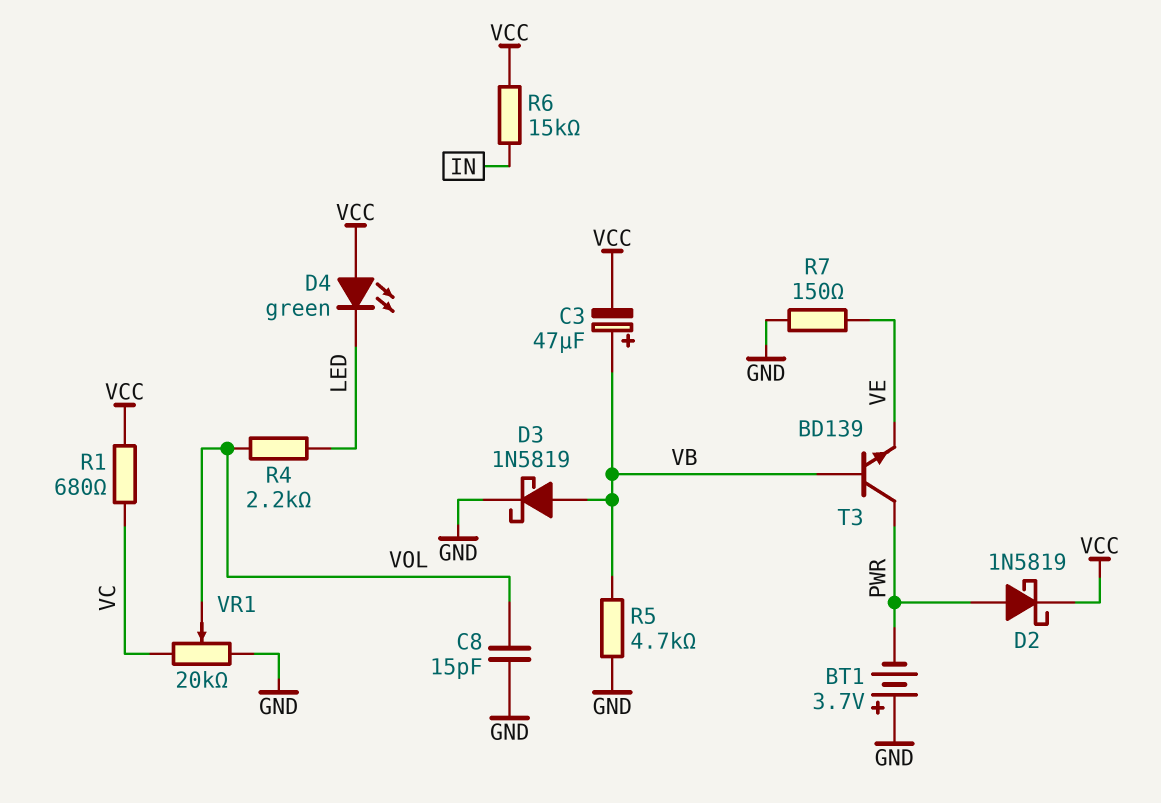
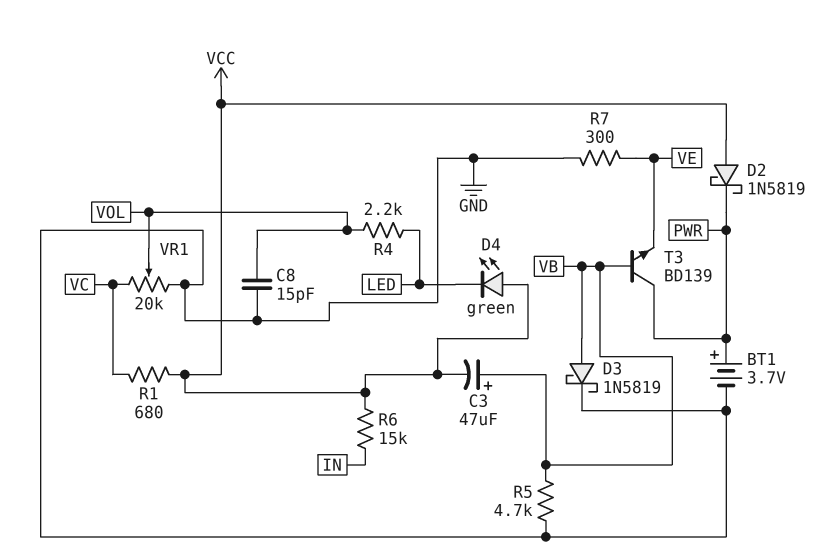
BT1: 3.7V (plus GND, minus PWR) -> 3.7V (plus PWR, minus GND)
D2: schottky 1N5819 (A PWR, K VCC) -> schottky 1N5819 (A VCC, K PWR)
R7: 150 (GND, VE) -> 300 (GND, VE)

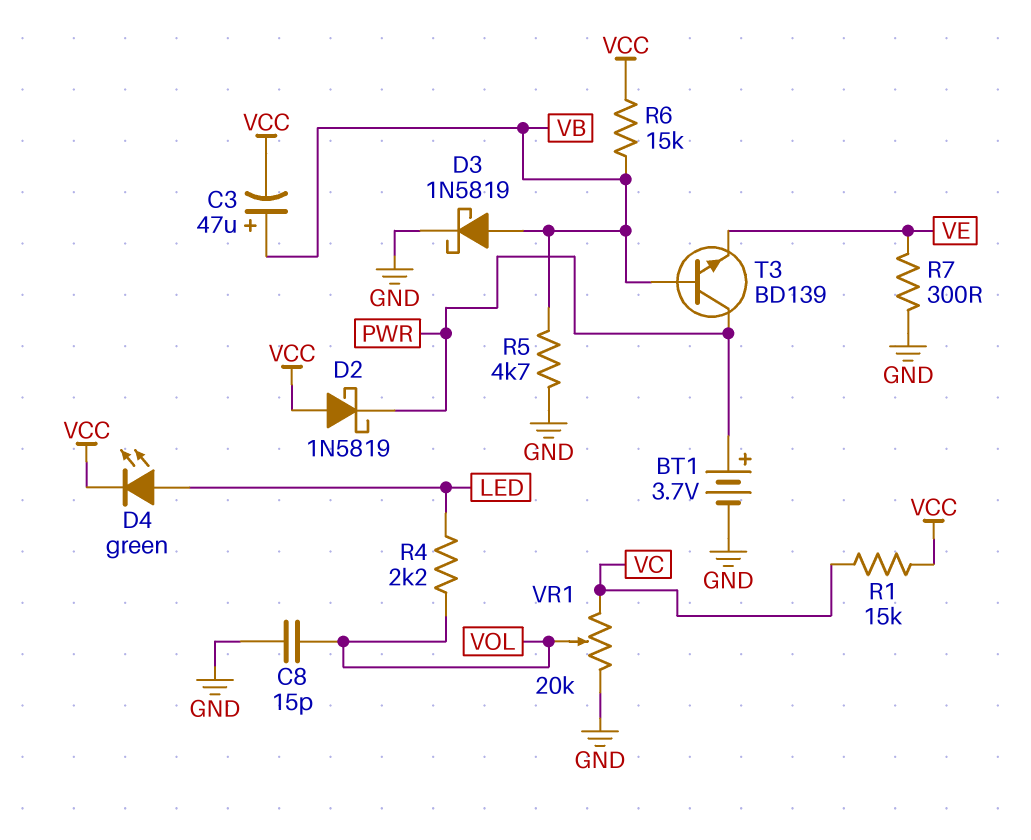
D4: LED green (A VCC, K LED) -> LED green (A LED, K VCC)
R1: 680 (VC, VCC) -> 15k (VC, VCC)
R6: 15k (IN, VCC) -> 15k (VB, VCC)

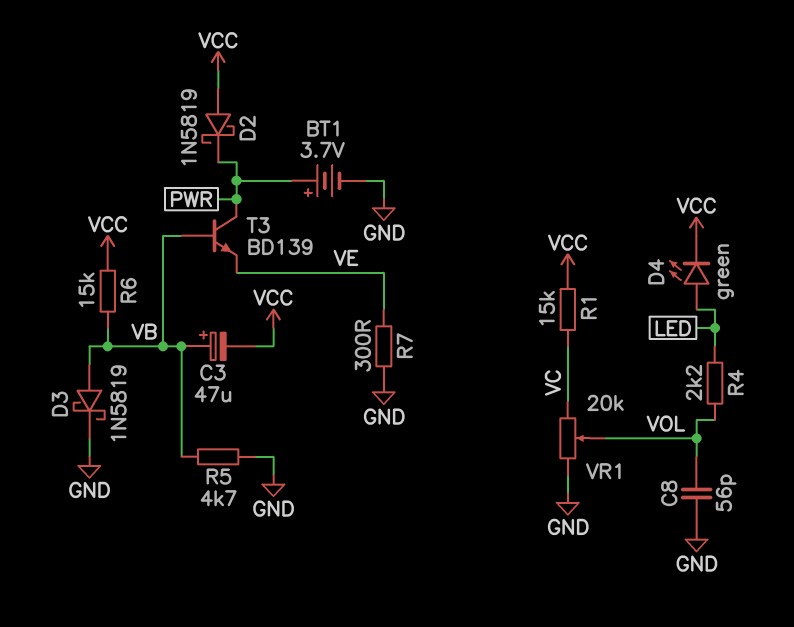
C8: 15pF (GND, VOL) -> 56pF (GND, VOL)

